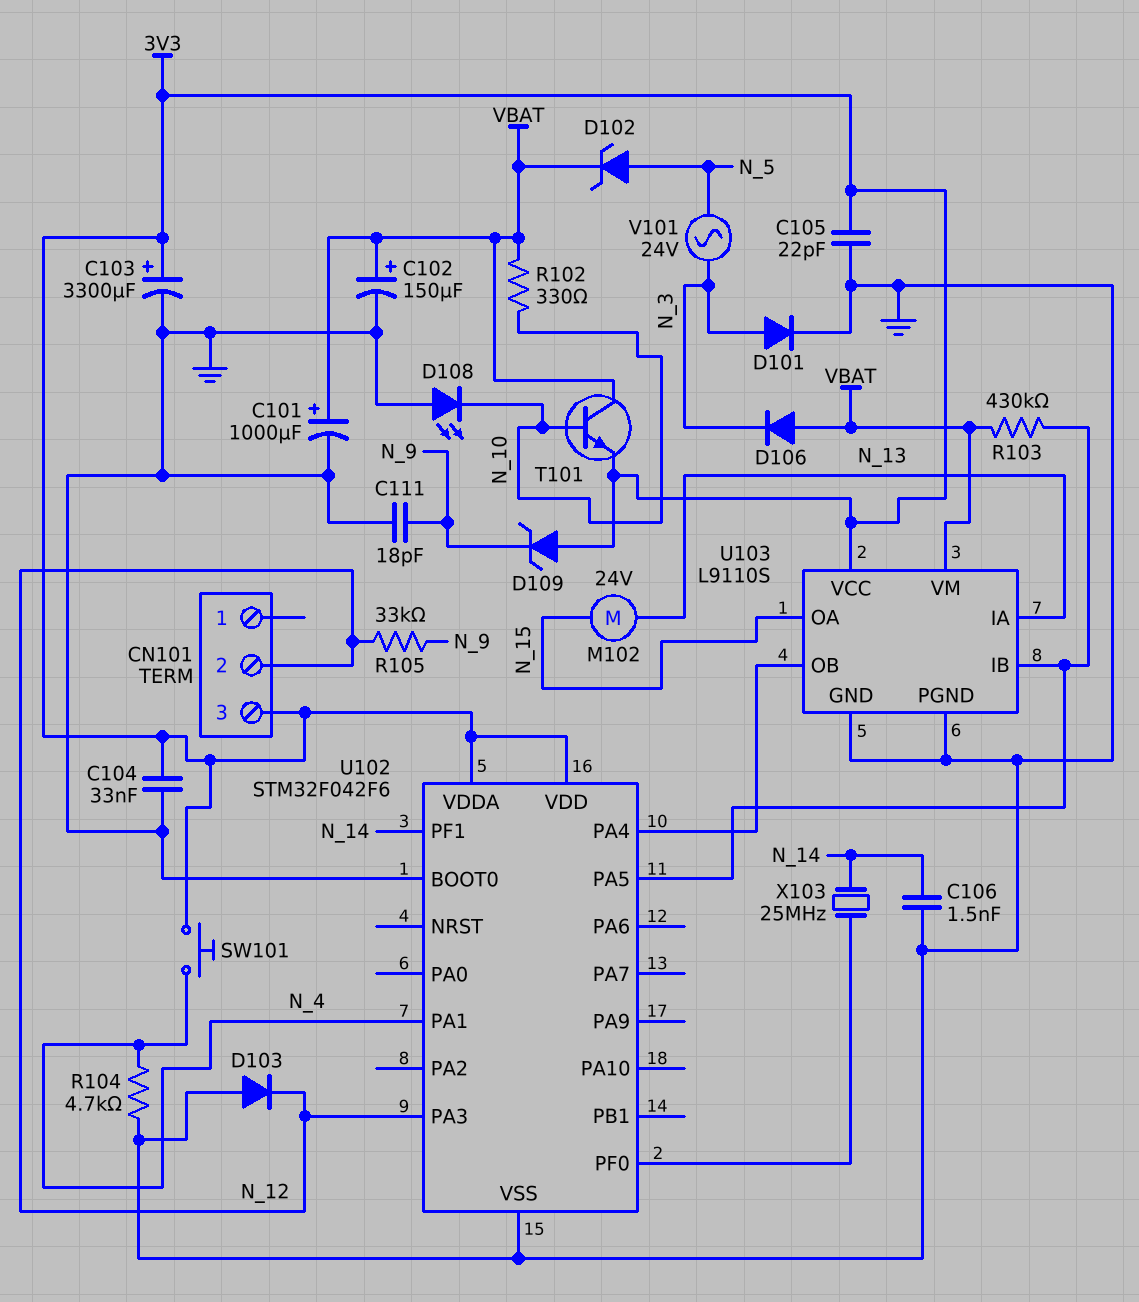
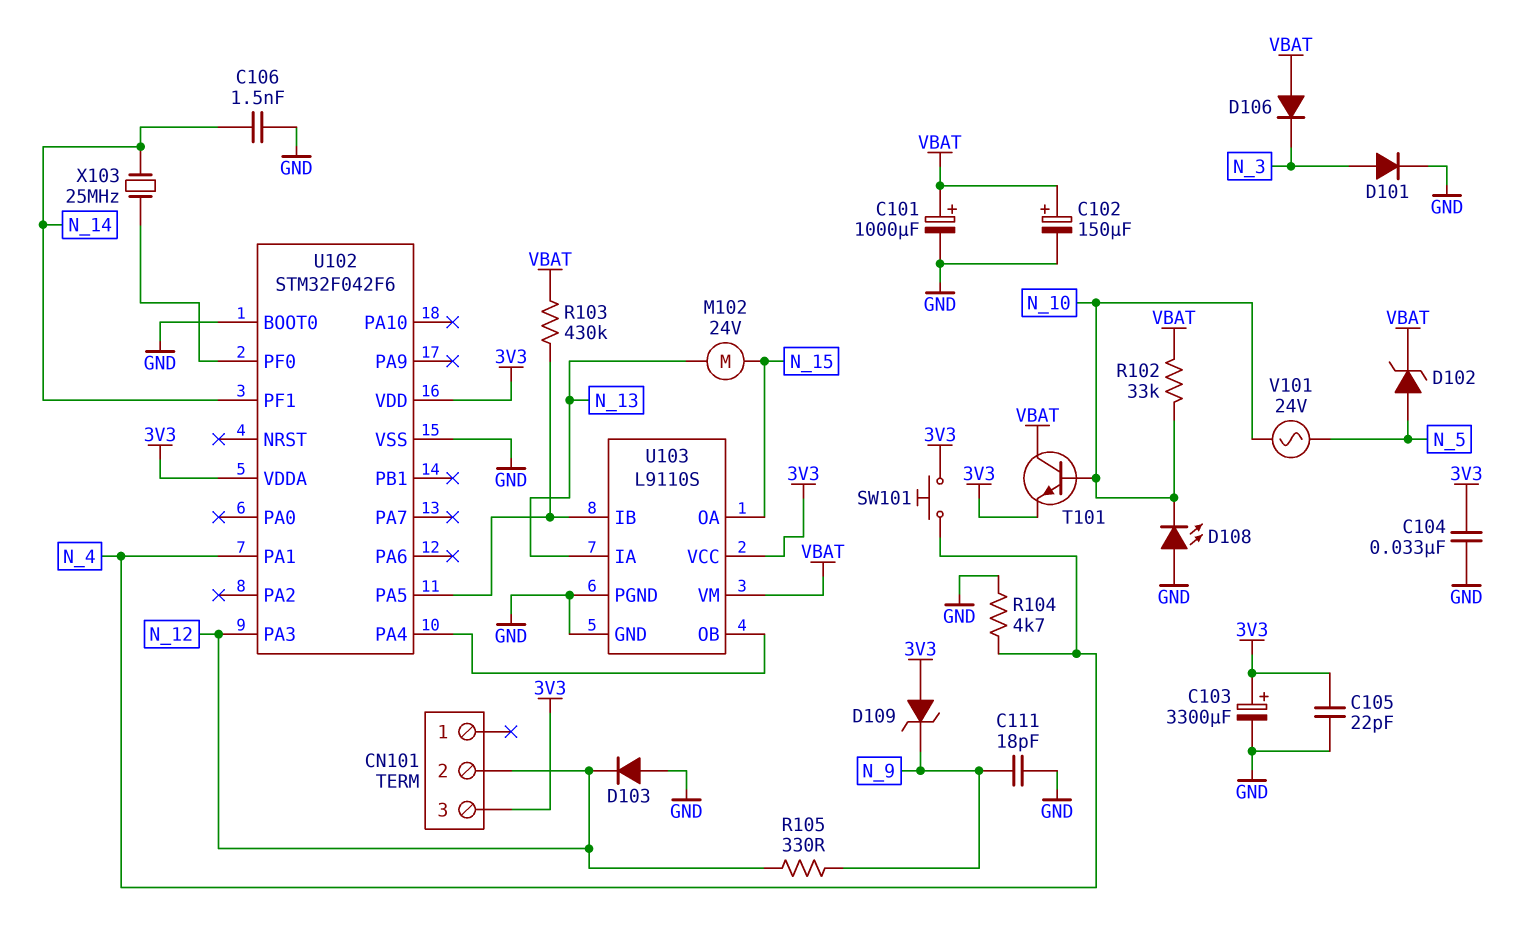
R102: 330 (N_10, VBAT) -> 33k (N_10, VBAT)
R105: 33k (N_9, N_12) -> 330 (N_9, N_12)
V101: AC 24V (N_3, N_5) -> AC 24V (N_5, N_10)

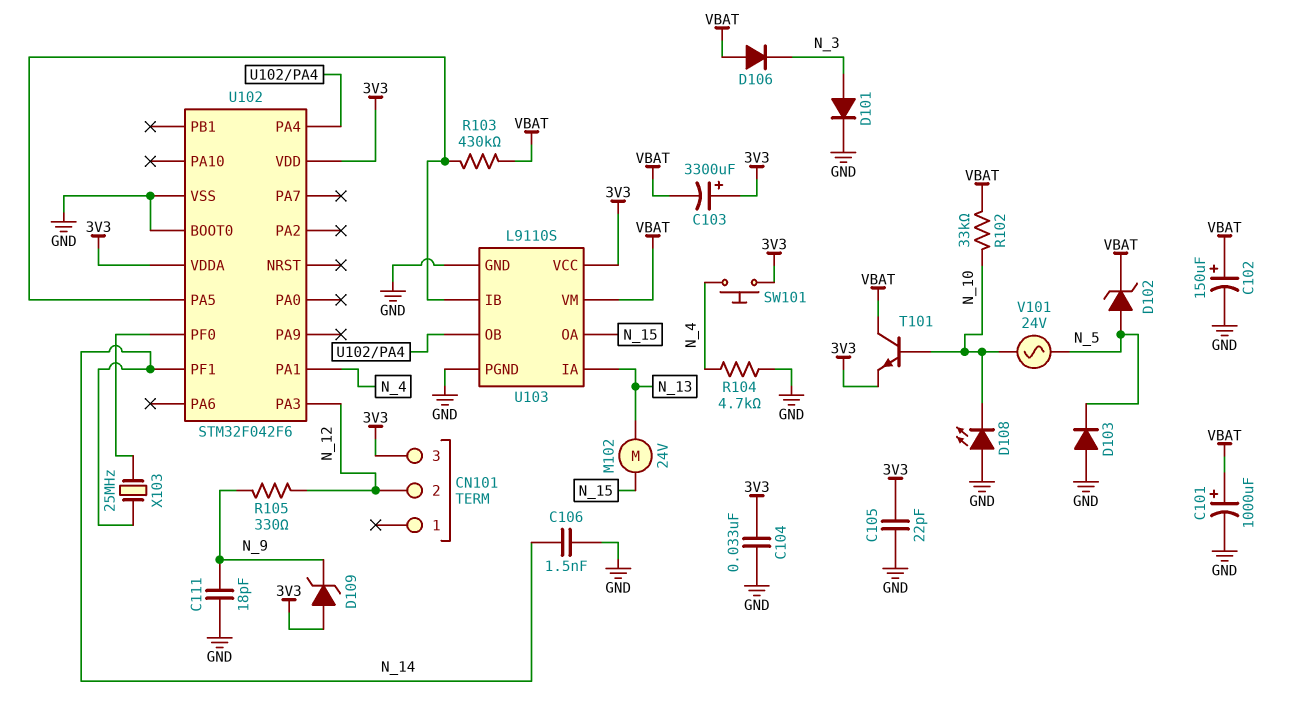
C103: 3300uF (plus 3V3, minus GND) -> 3300uF (plus 3V3, minus VBAT)
D103: diode (A GND, K N_12) -> diode (A GND, K N_5)

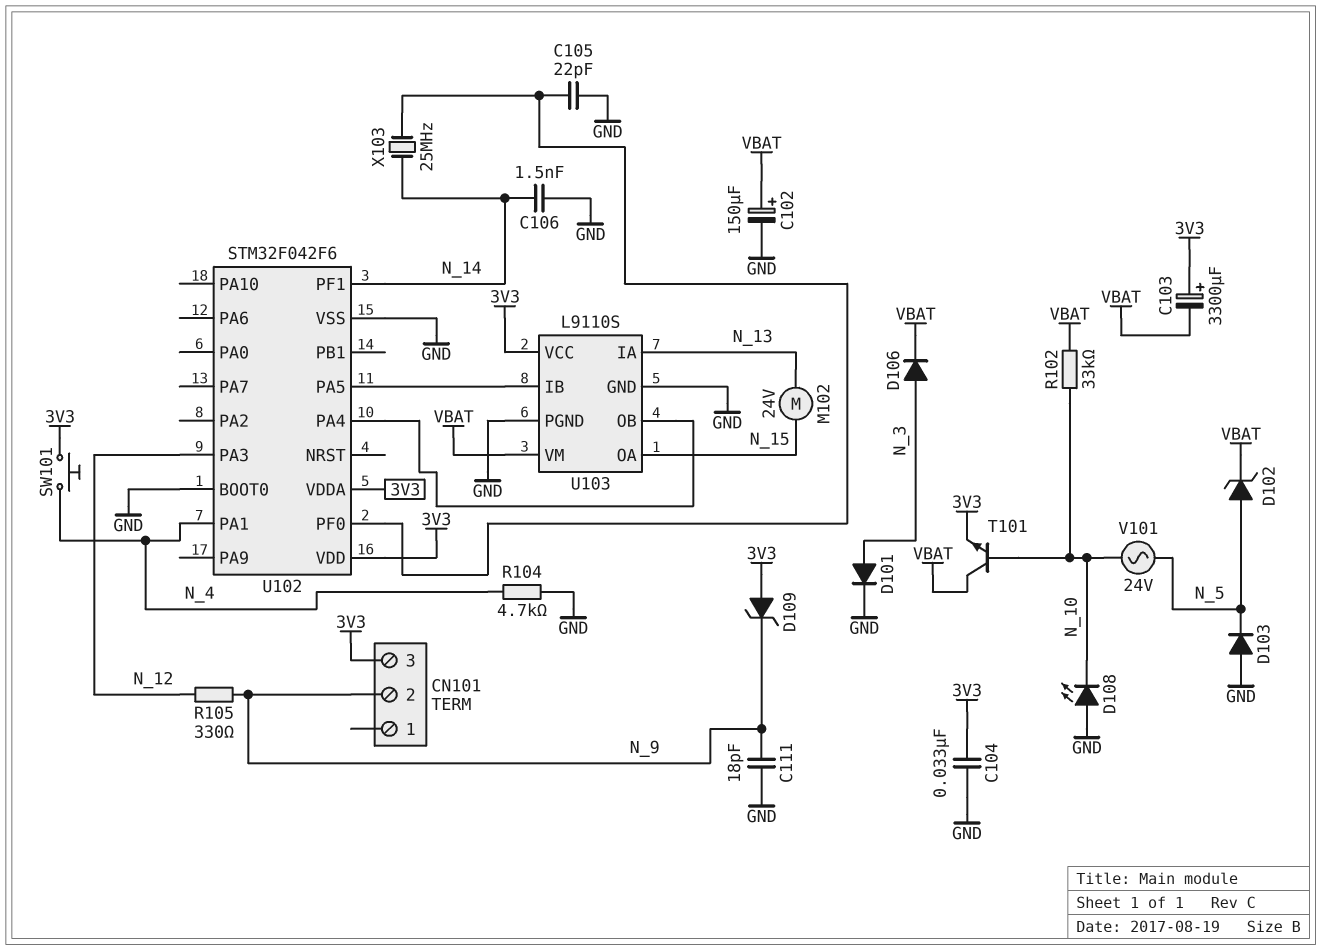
C101: 1000uF (plus VBAT, minus GND) -> none
C105: 22pF (3V3, GND) -> 22pF (GND, U102/PF0)
CN101 pin 2: N_12 -> N_9
D106: diode (A VBAT, K N_3) -> diode (A N_3, K VBAT)
R103: 430k (U102/PA5, VBAT) -> none

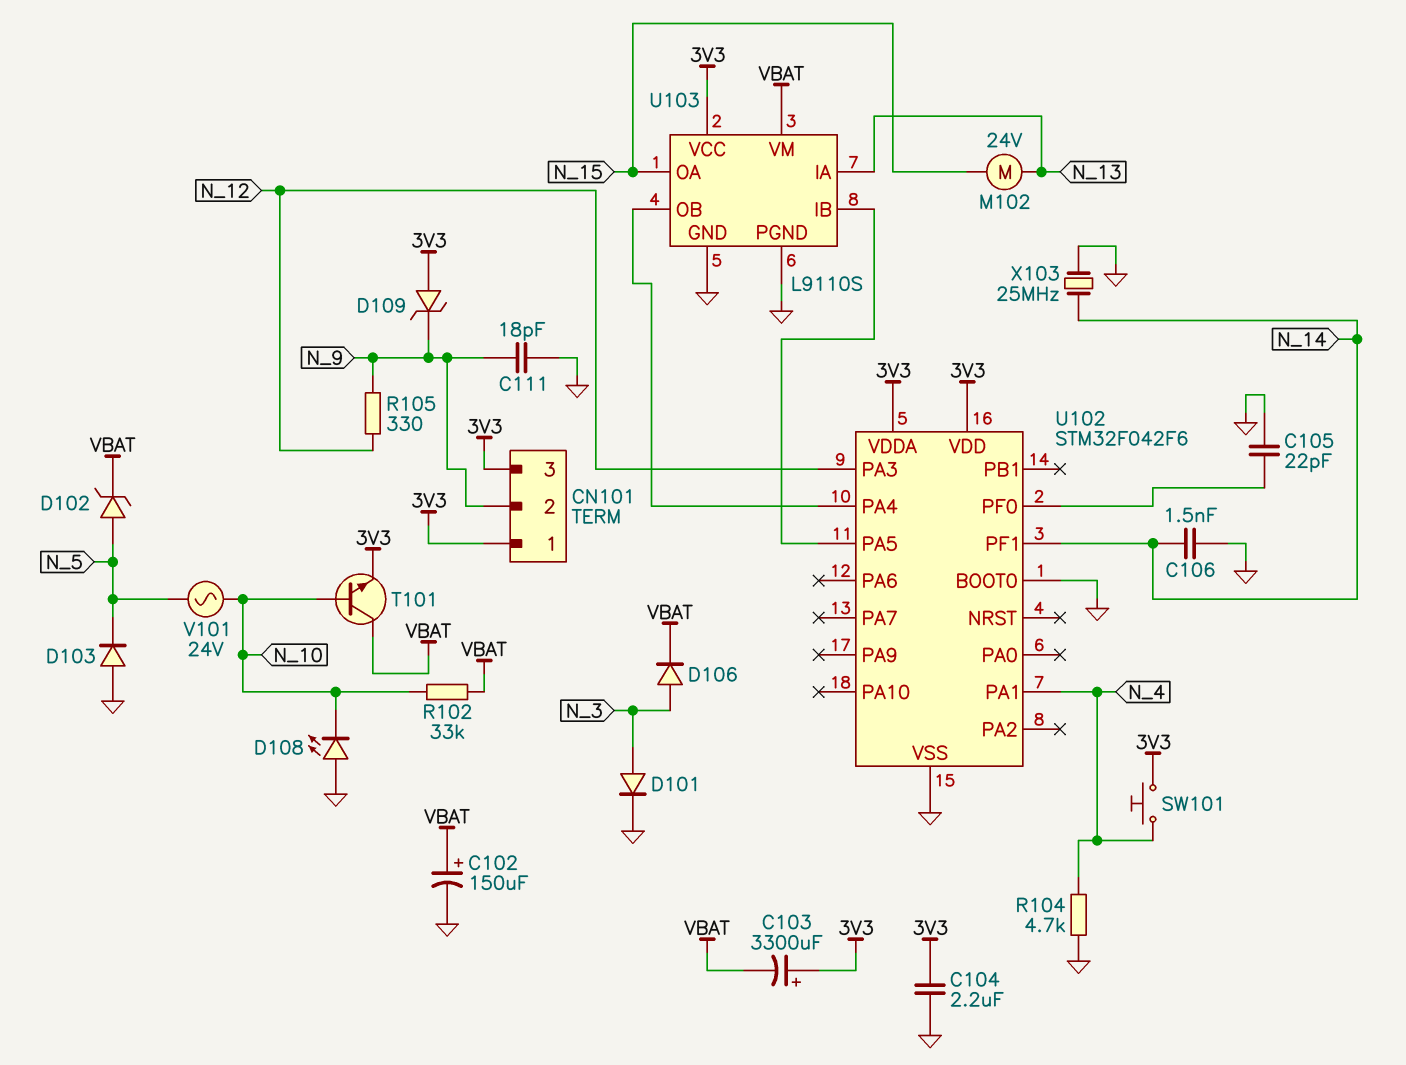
C104: 33nF (3V3, GND) -> 2.2uF (3V3, GND)
CN101 pin 1: none -> 3V3
X103: 25MHz (N_14, U102/PF0) -> 25MHz (GND, N_14)

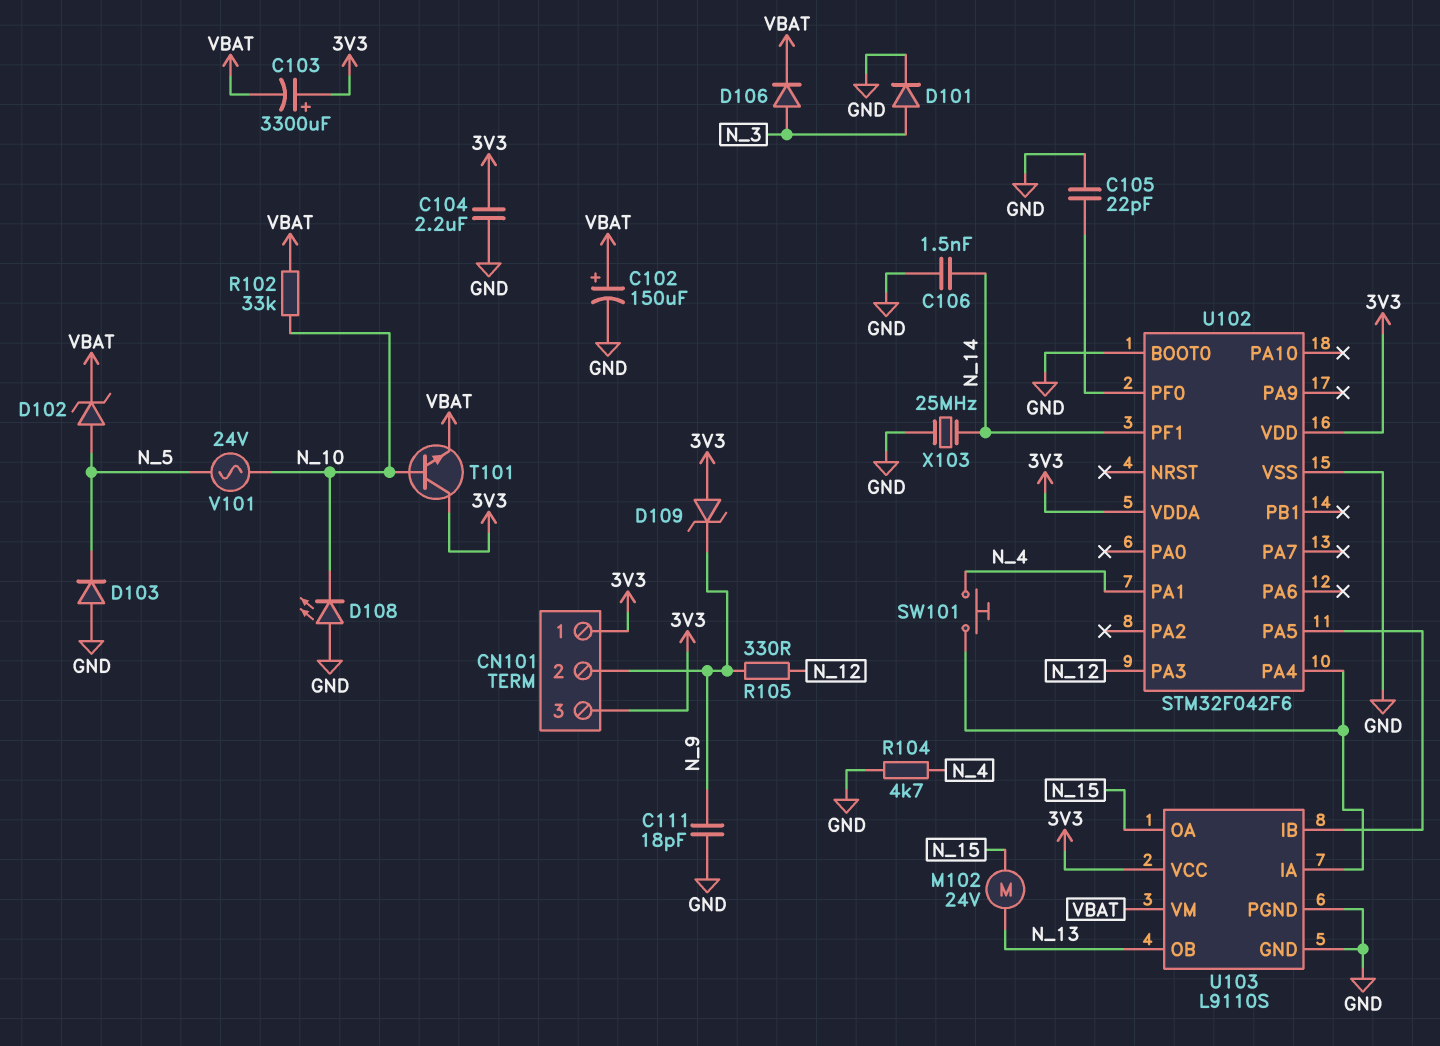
SW101: button (3V3, N_4) -> button (N_4, U102/PA4)
T101: NPN (B N_10, C VBAT, E 3V3) -> NPN (B N_10, C 3V3, E VBAT)
U103 pin IA: N_13 -> U102/PA4
U103 pin OB: U102/PA4 -> N_13

